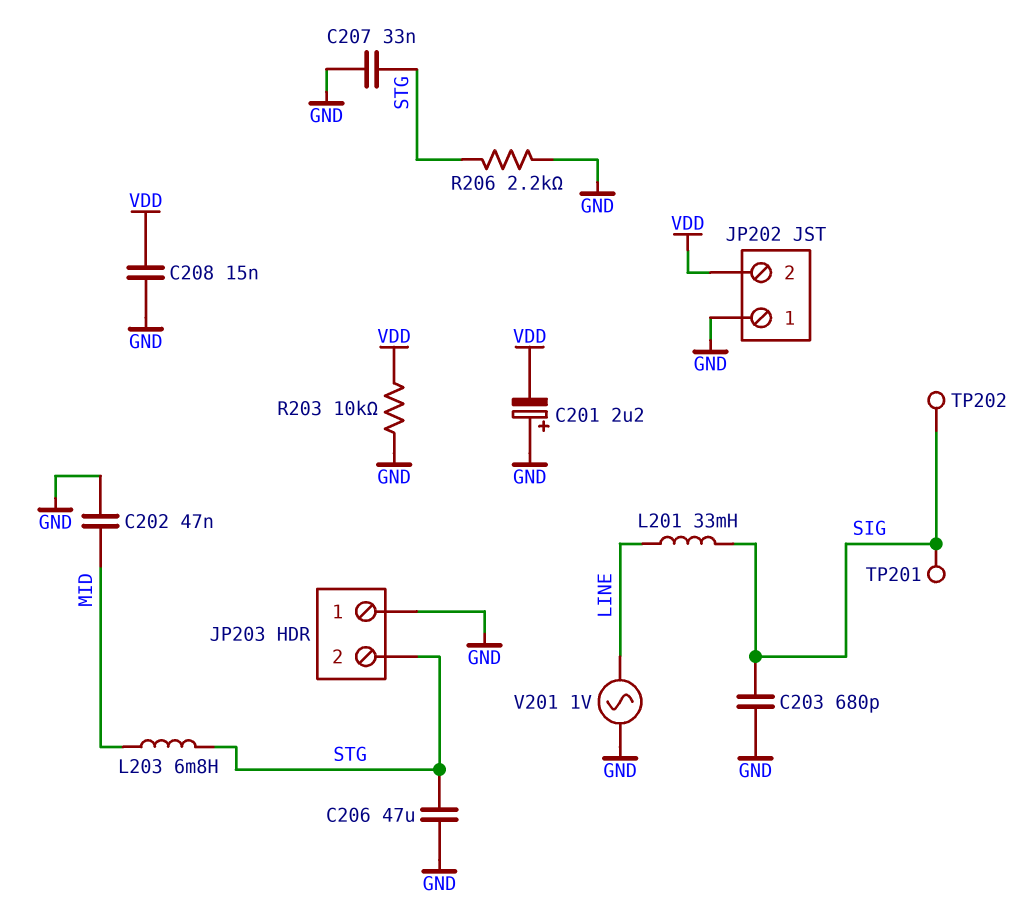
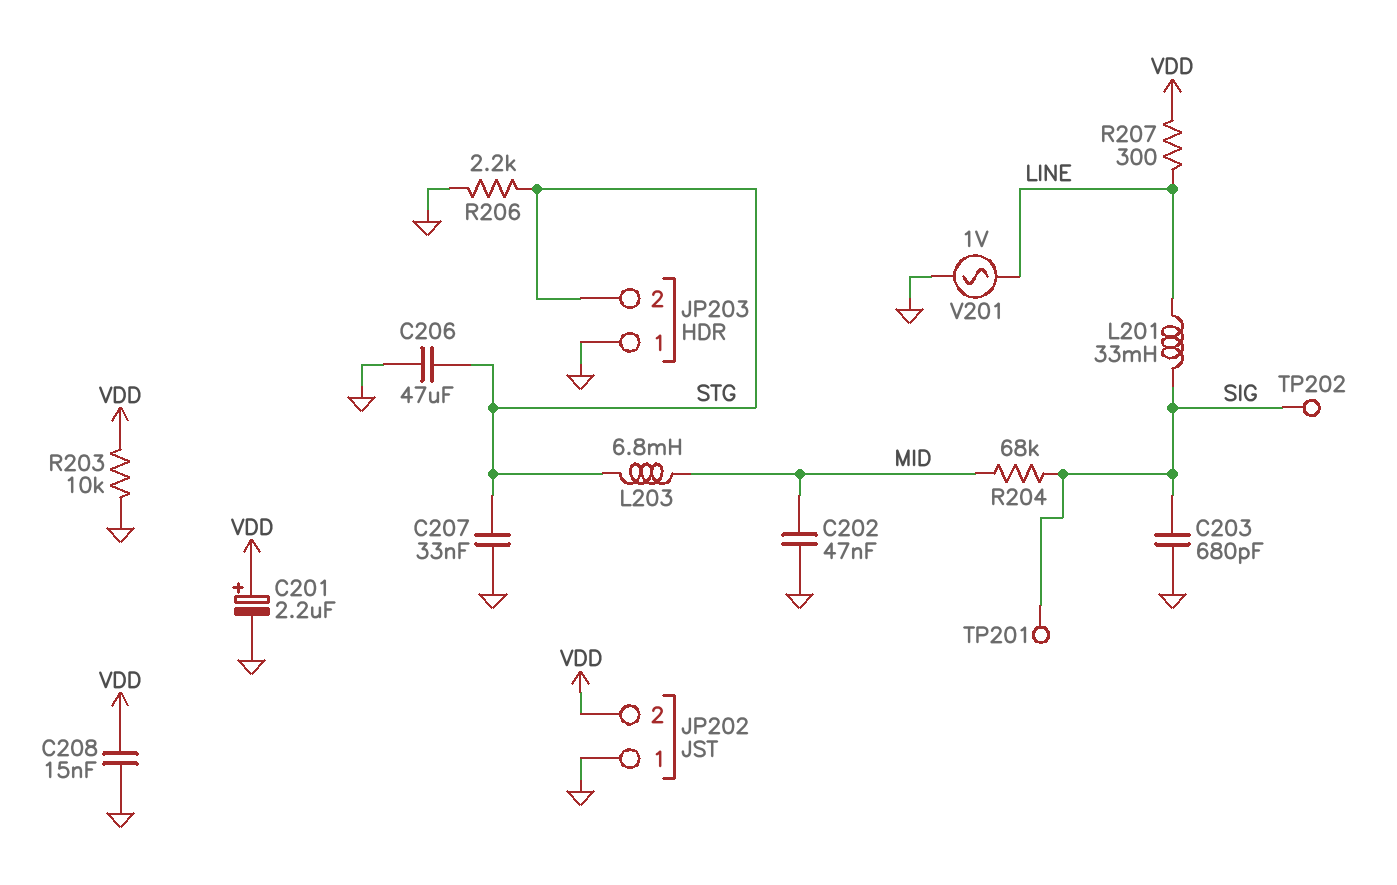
C201: 2.2uF (plus GND, minus VDD) -> 2.2uF (plus VDD, minus GND)
R204: none -> 68k (MID, SIG)
R207: none -> 300 (LINE, VDD)

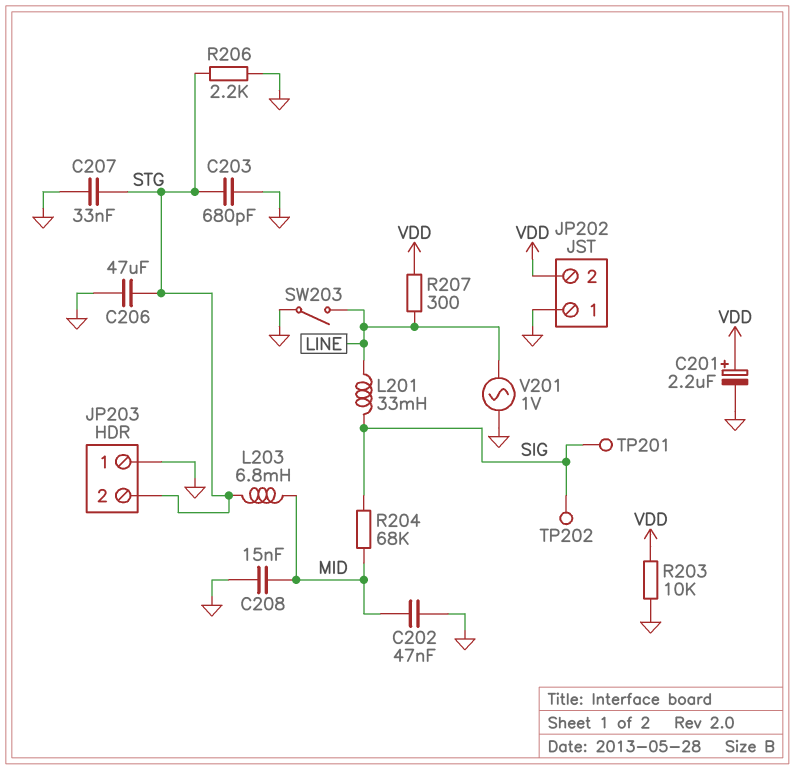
C203: 680pF (GND, SIG) -> 680pF (GND, STG)
C208: 15nF (GND, VDD) -> 15nF (GND, MID)
SW203: none -> switch (GND, LINE)

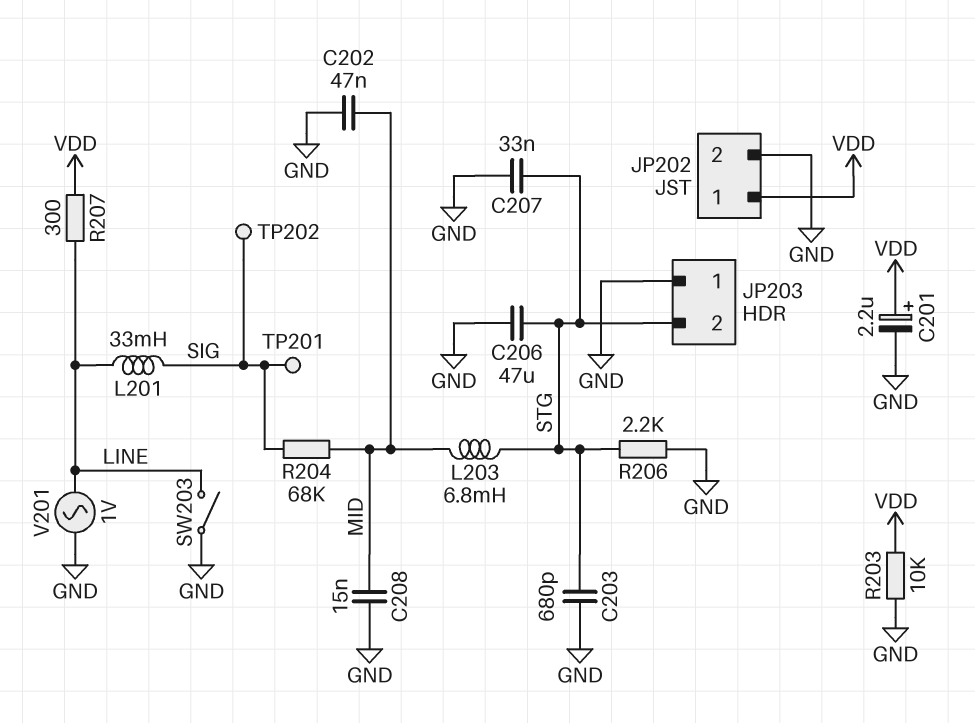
JP202 pin 1: GND -> VDD
JP202 pin 2: VDD -> GND

